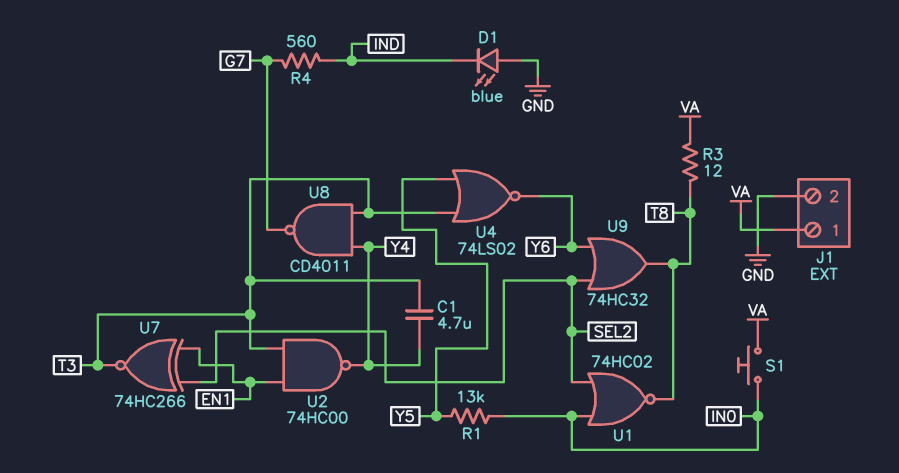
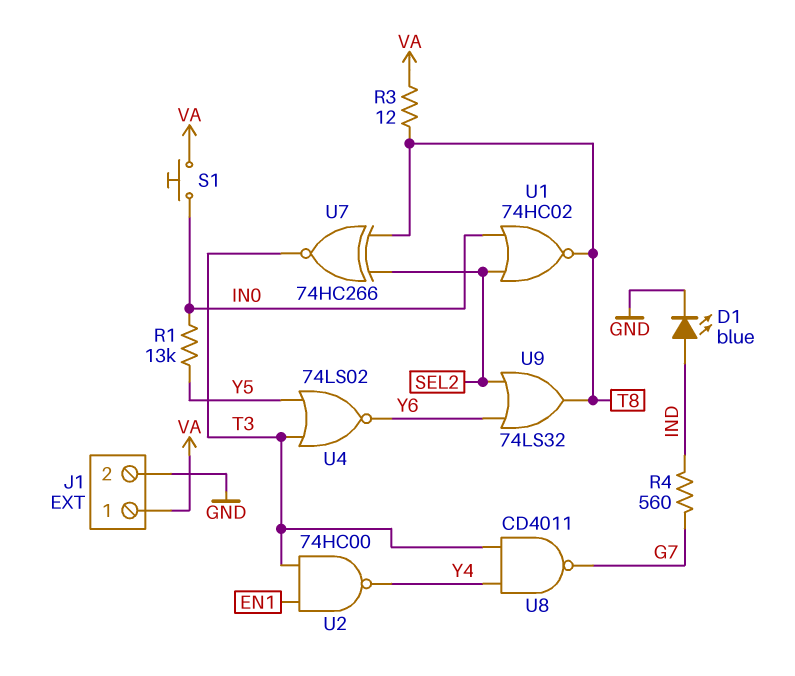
C1: 4.7uF (T3, Y4) -> none
D1: LED blue (A GND, K IND) -> LED blue (A IND, K GND)
U7: XNOR 74HC266 (in EN1, in SEL2, out T3) -> XNOR 74HC266 (in SEL2, in T8, out T3)
U9: OR 74HC32 (in SEL2, in Y6, out T8) -> OR 74LS32 (in SEL2, in Y6, out T8)

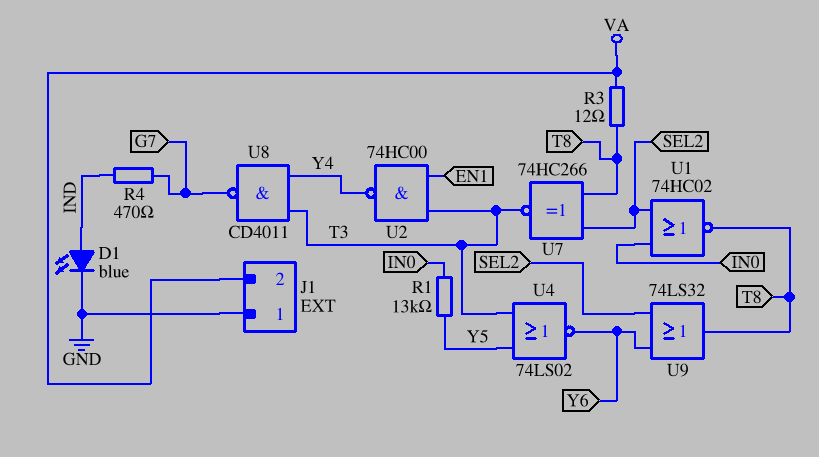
J1 pin 1: VA -> GND
J1 pin 2: GND -> VA
R4: 560 (G7, IND) -> 470 (G7, IND)
S1: button (IN0, VA) -> none

